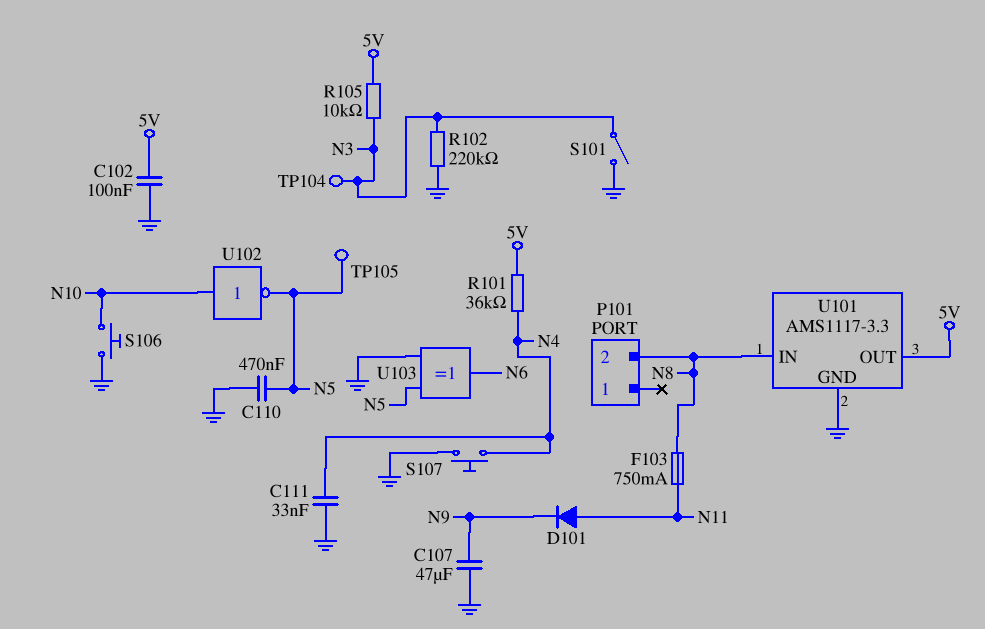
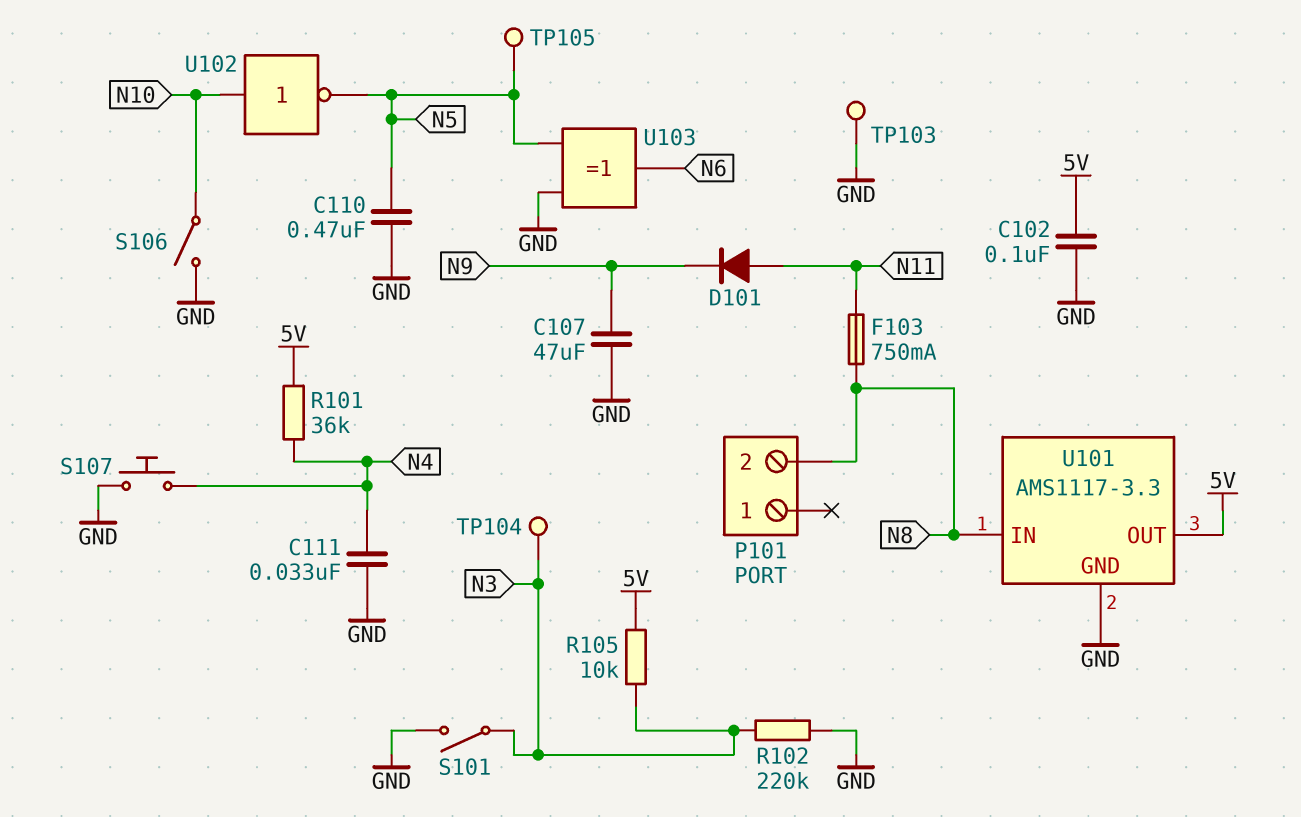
S106: button (GND, N10) -> switch (GND, N10)
TP103: none -> test point (GND)

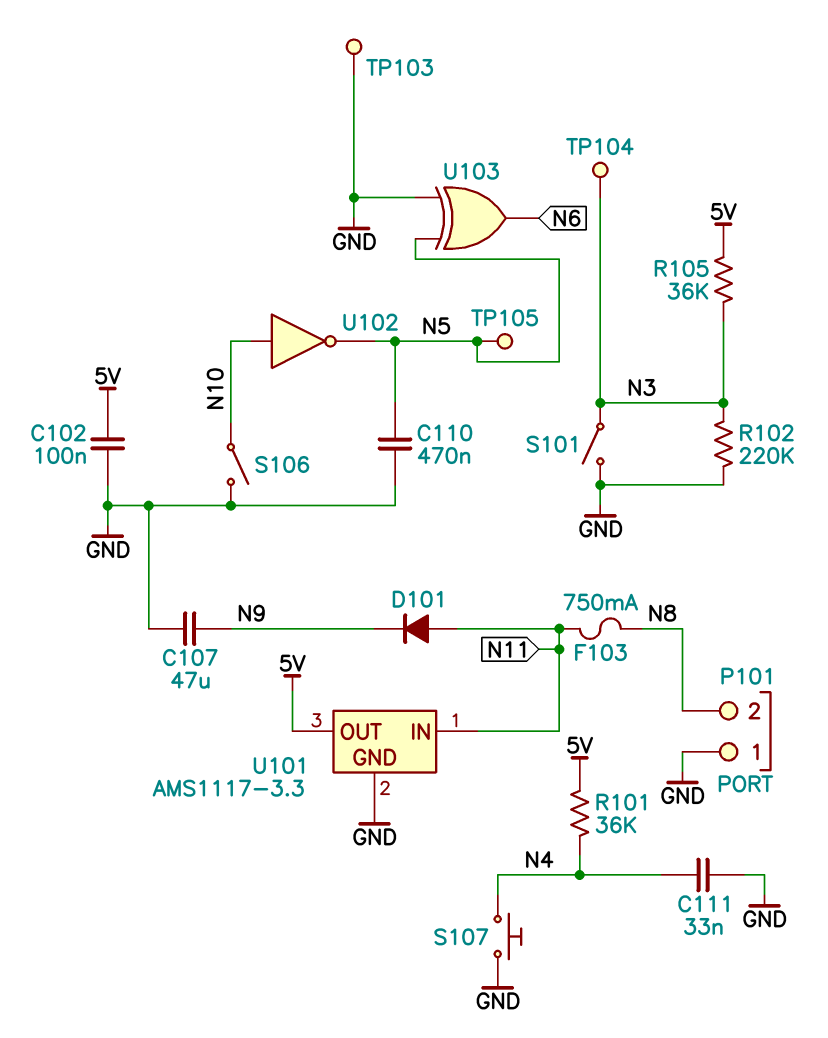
P101 pin 1: none -> GND
R105: 10k (5V, N3) -> 36k (5V, N3)
U101 pin IN: N8 -> N11

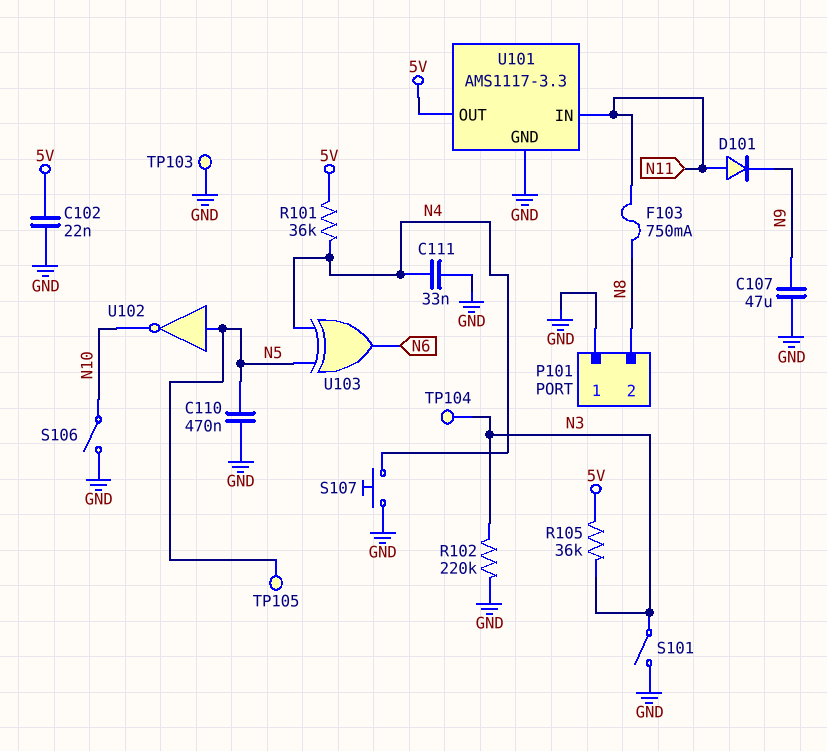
C102: 100nF (5V, GND) -> 22nF (5V, GND)
U102: NOT (in N10, out N5) -> NOT (in N5, out N10)
U103: XOR (in GND, in N5, out N6) -> XOR (in N4, in N5, out N6)

